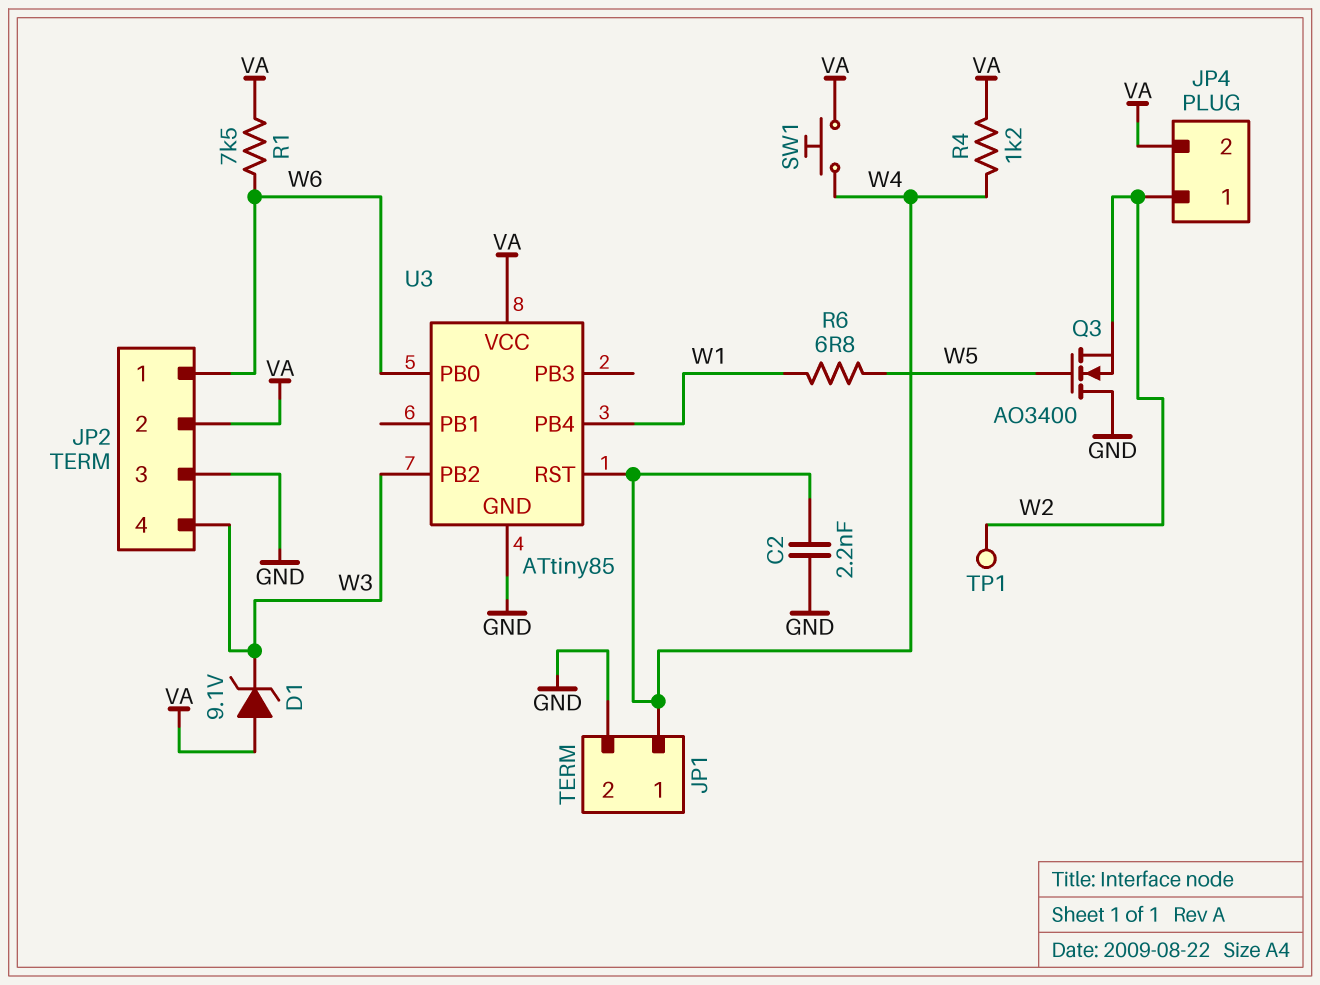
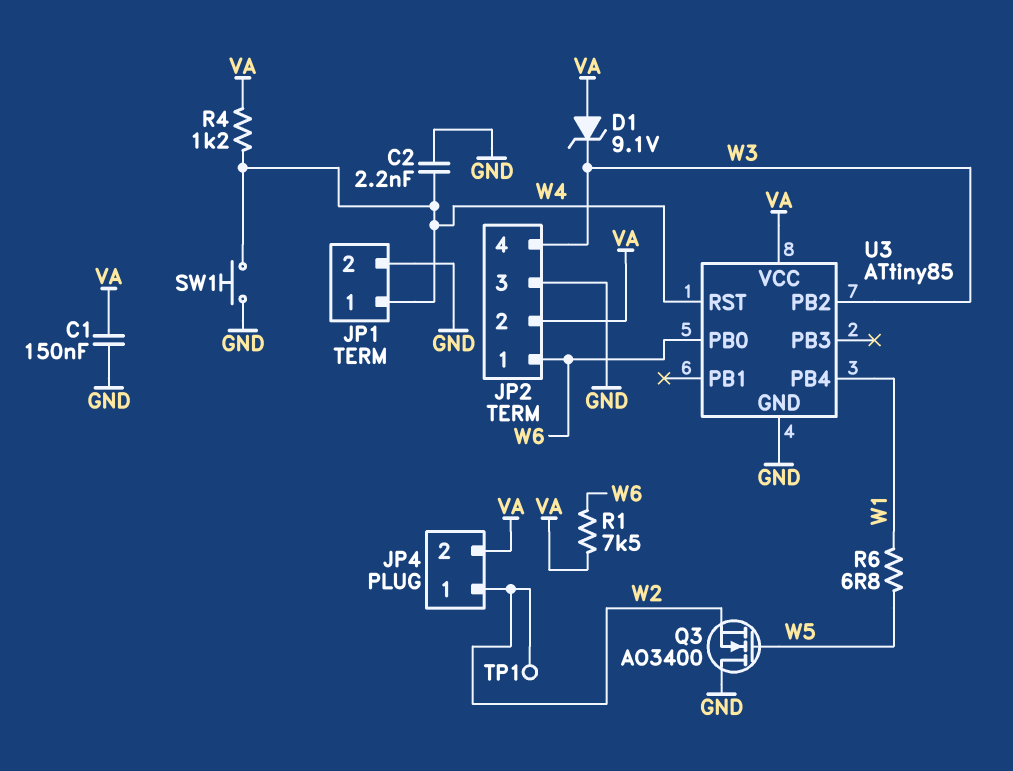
C1: none -> 150nF (GND, VA)
SW1: button (VA, W4) -> button (GND, W4)

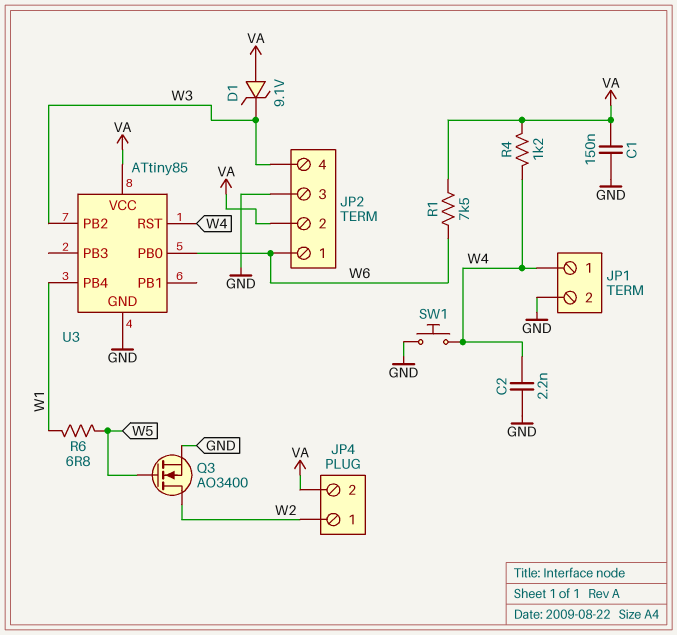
Q3: NMOS AO3400 (G W5, D GND, S W2) -> NMOS AO3400 (G W5, D W2, S GND)
TP1: test point (W2) -> none

